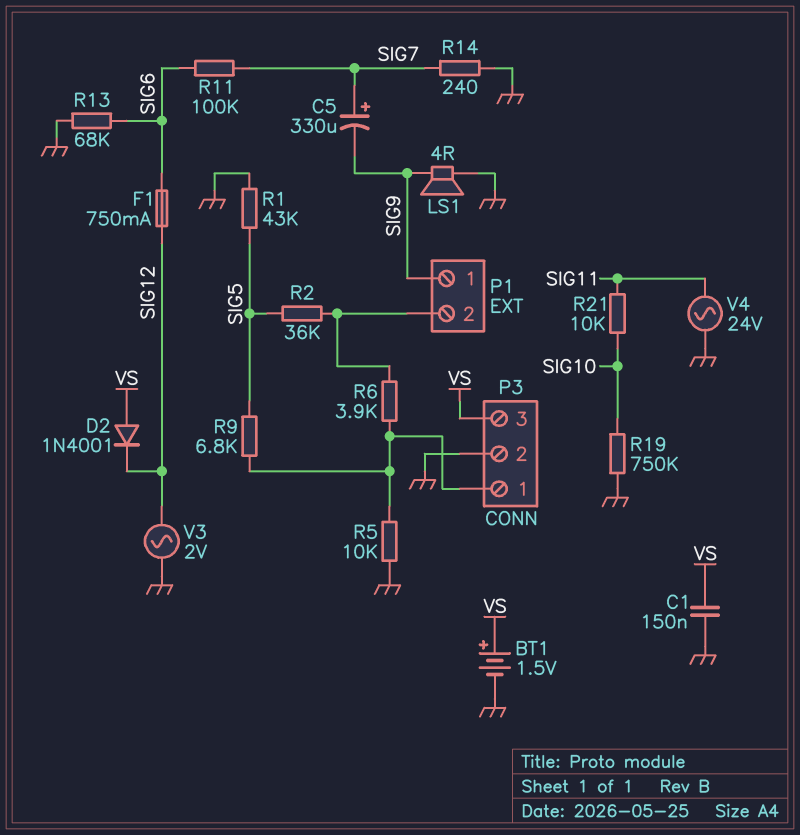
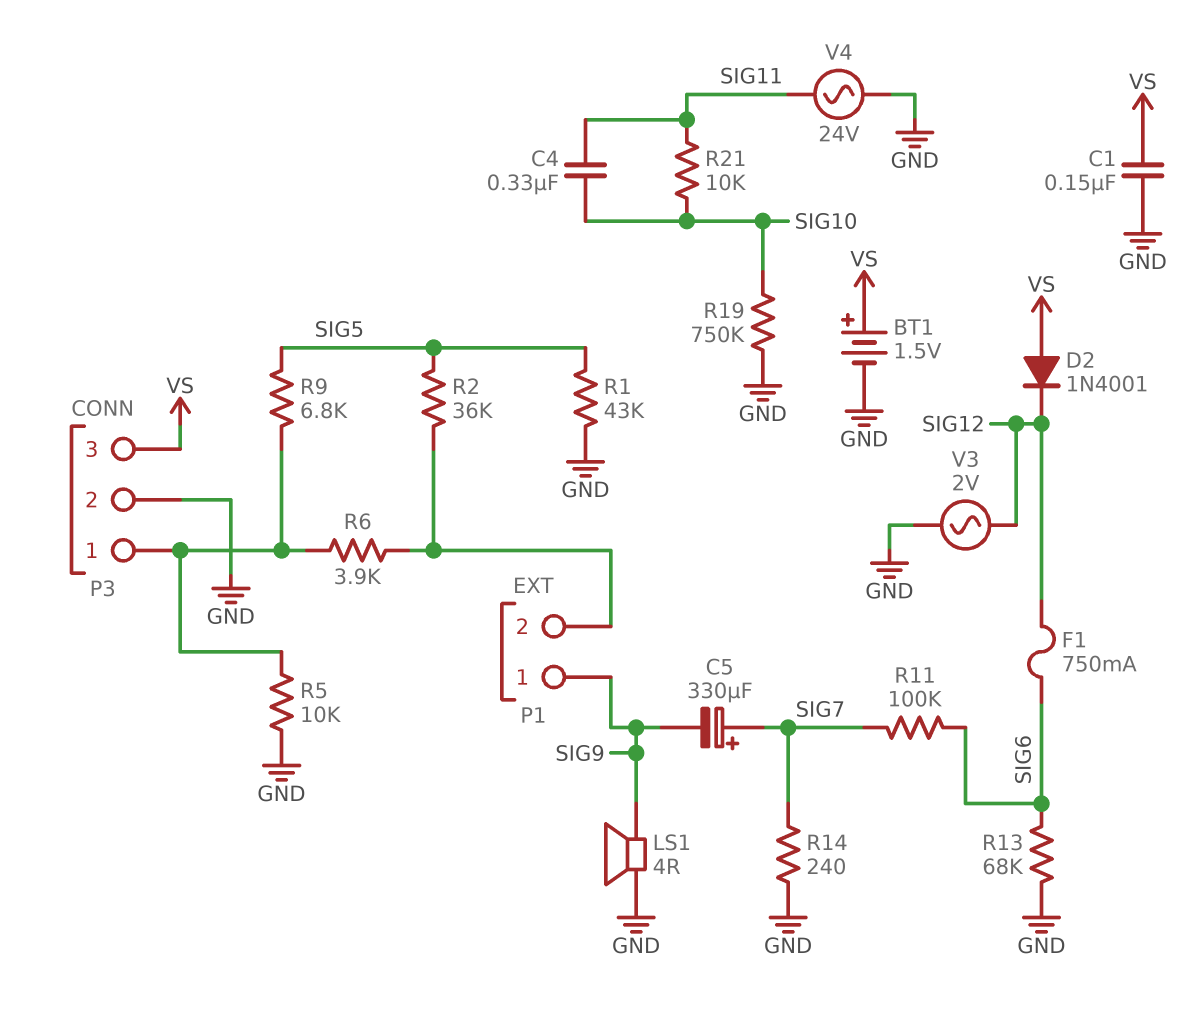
C4: none -> 330nF (SIG10, SIG11)

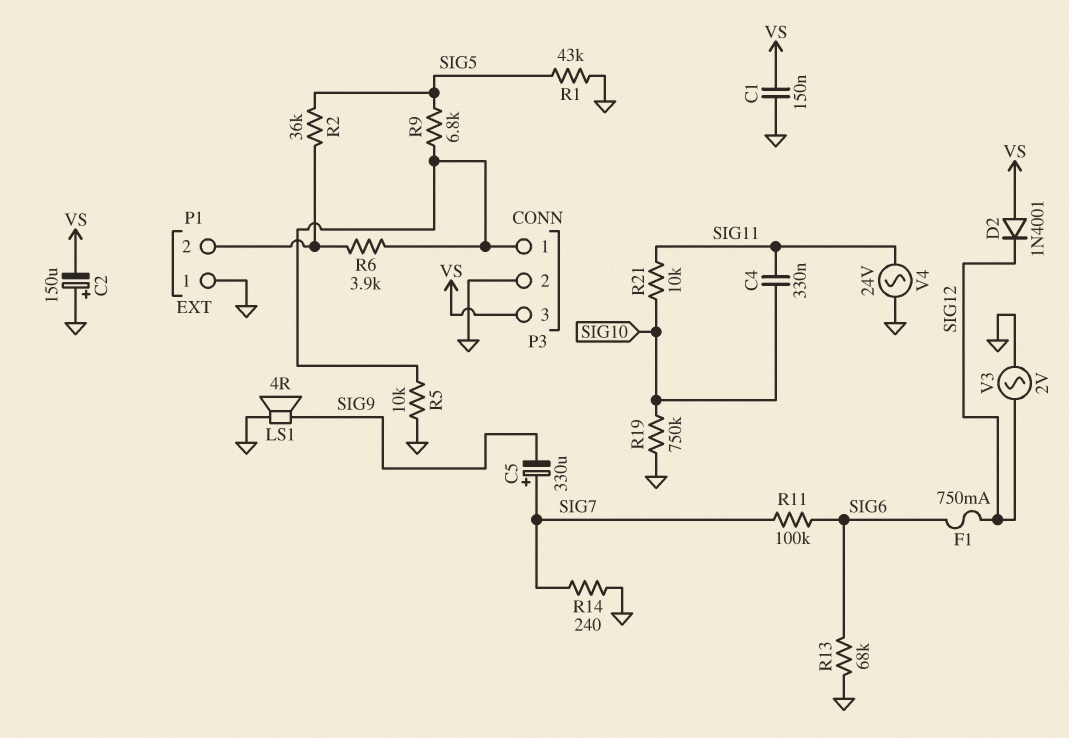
BT1: 1.5V (plus VS, minus GND) -> none
C2: none -> 150uF (plus GND, minus VS)
P1 pin 1: SIG9 -> GND

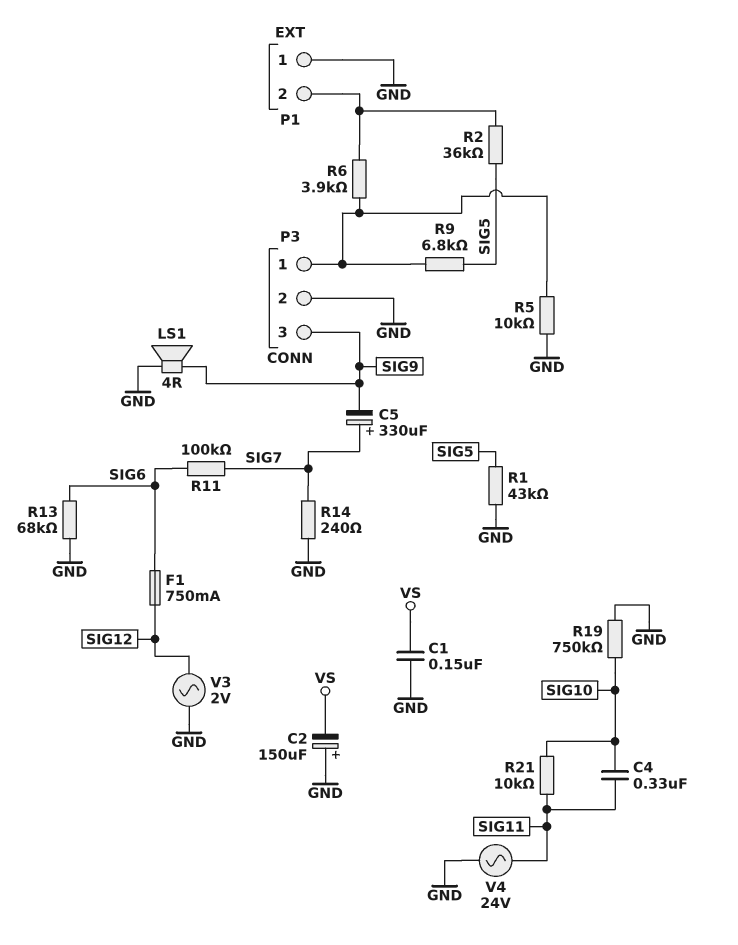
D2: diode 1N4001 (A VS, K SIG12) -> none
P3 pin 3: VS -> SIG9

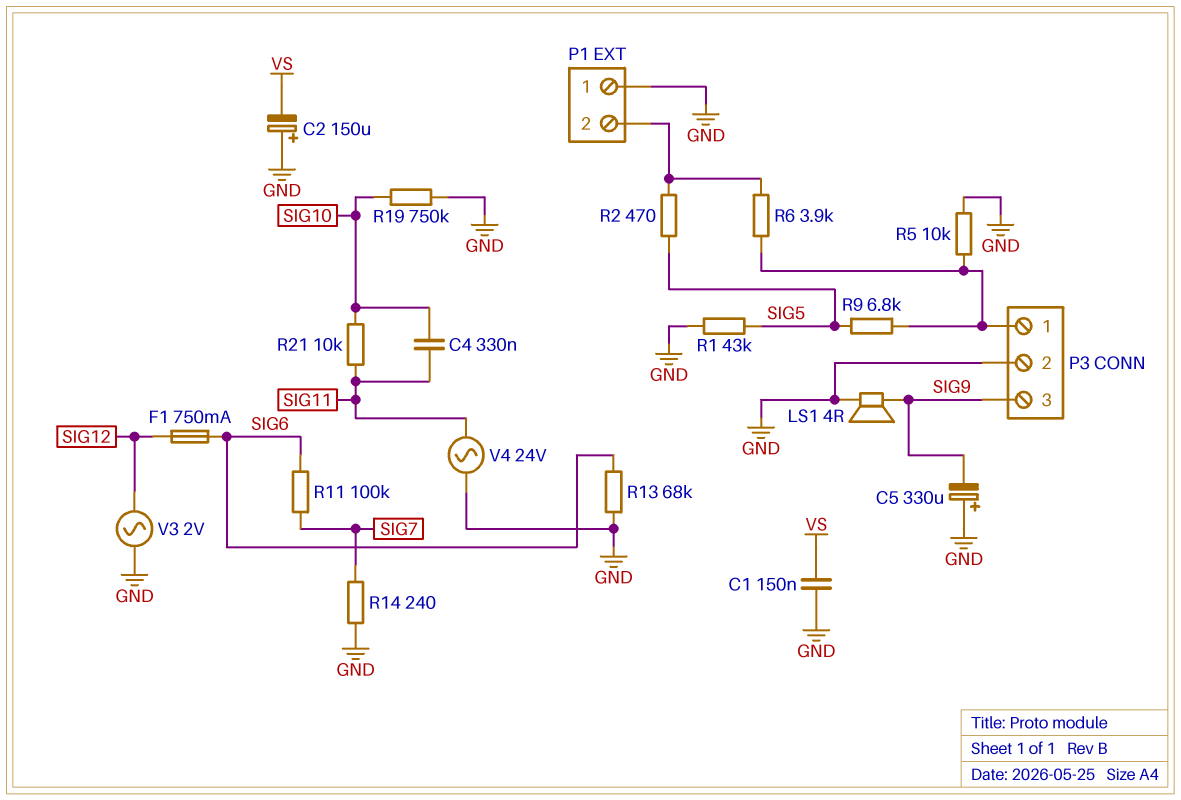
C5: 330uF (plus SIG7, minus SIG9) -> 330uF (plus GND, minus SIG9)
R2: 36k (P1/2, SIG5) -> 470 (P1/2, SIG5)

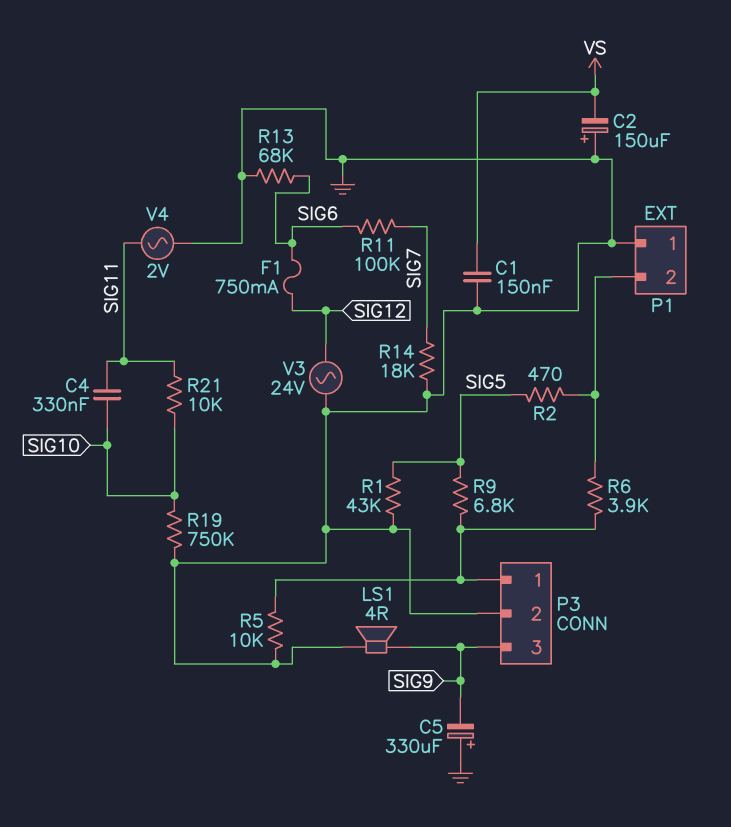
R14: 240 (GND, SIG7) -> 18k (GND, SIG7)
V3: AC 2V (GND, SIG12) -> AC 24V (GND, SIG12)
V4: AC 24V (GND, SIG11) -> AC 2V (GND, SIG11)

